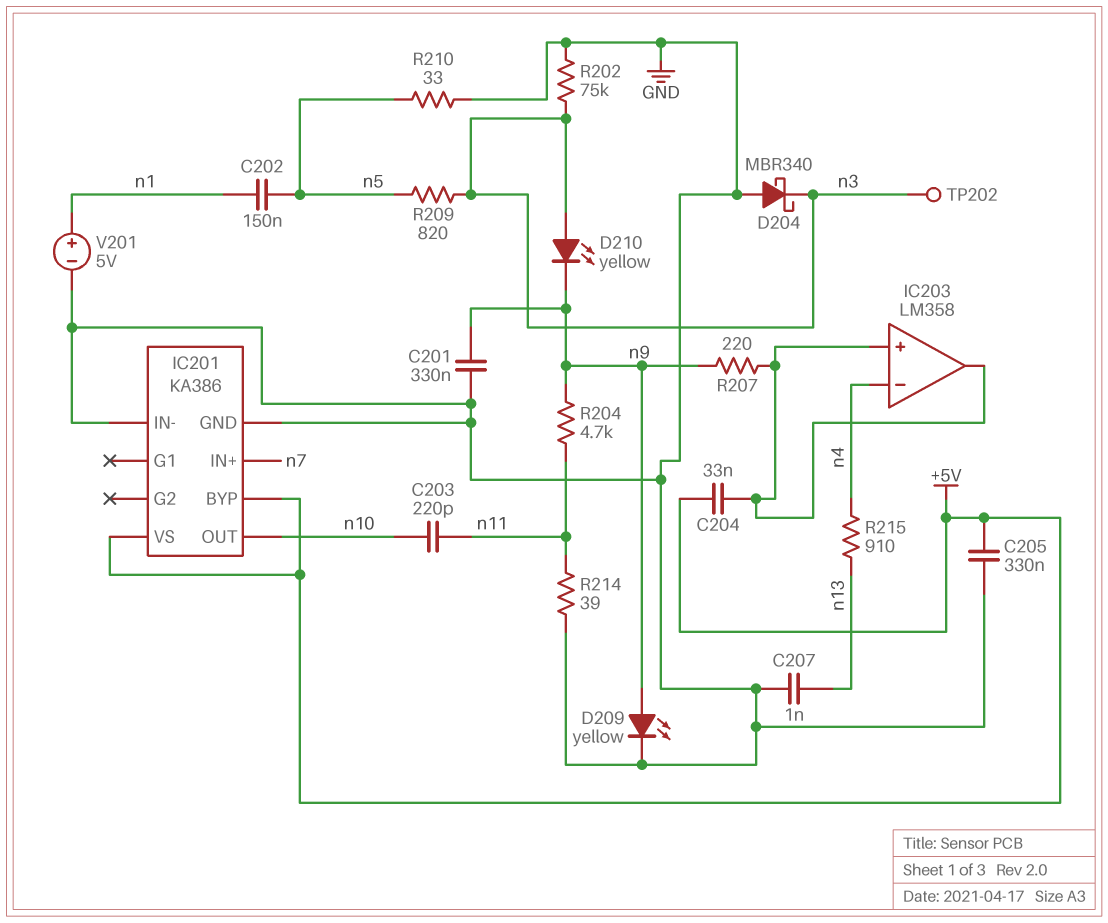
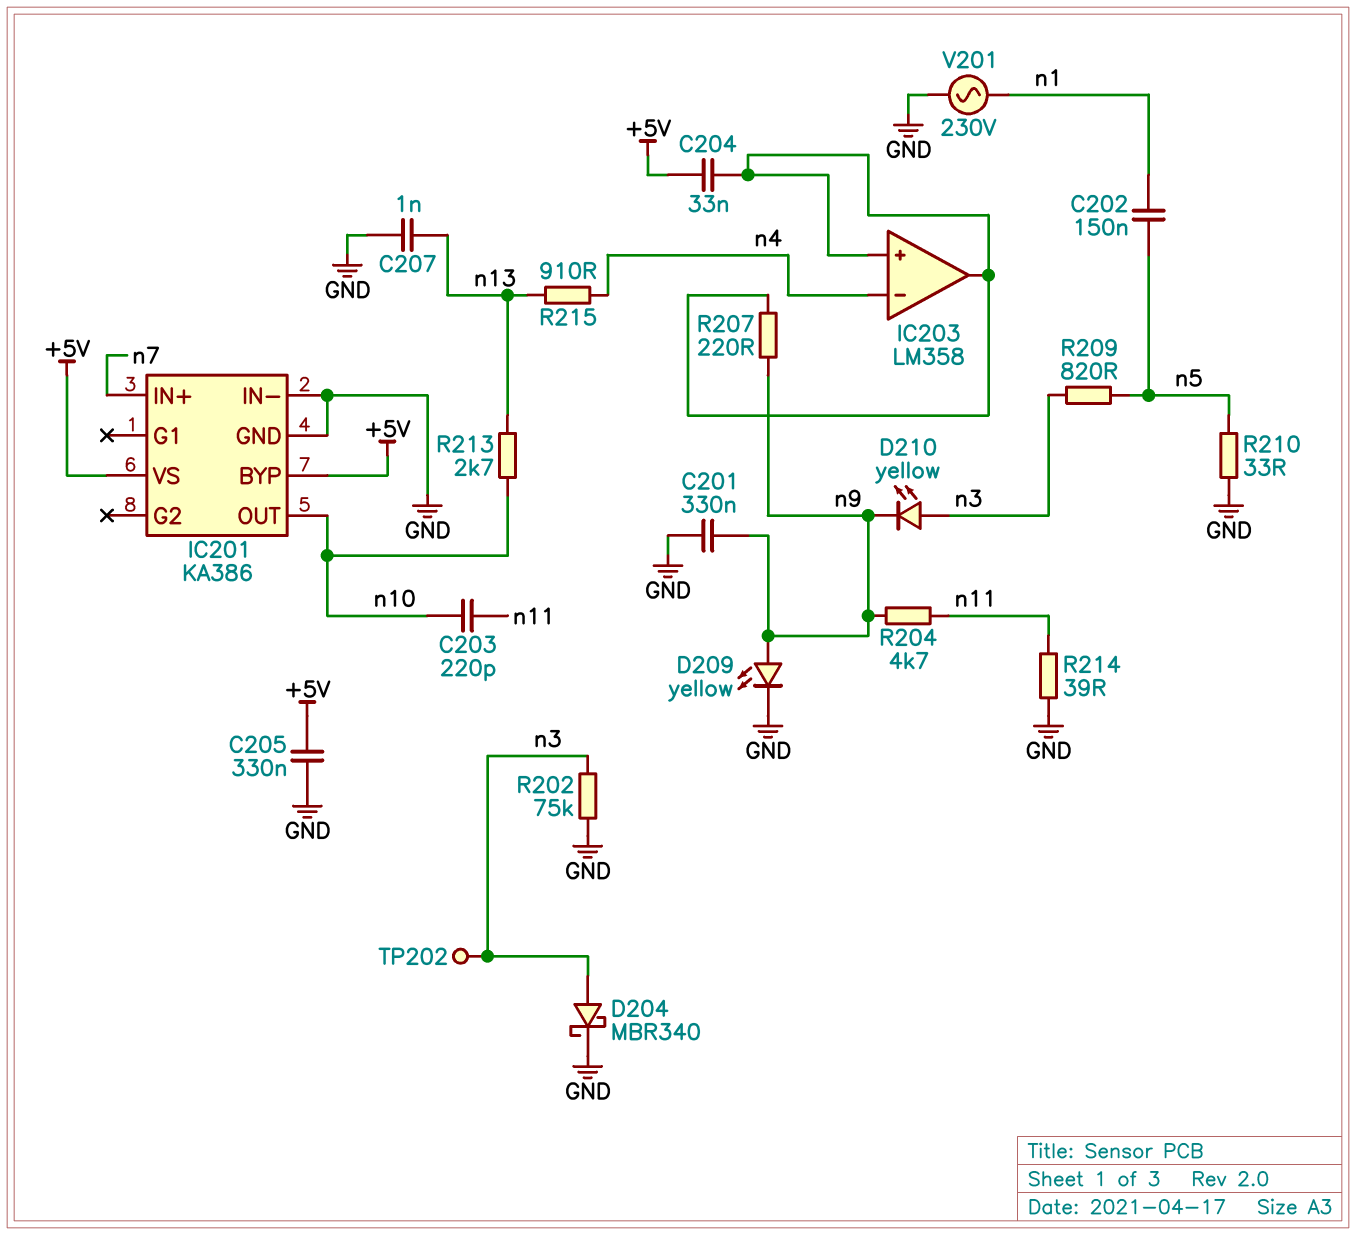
D204: schottky MBR340 (A GND, K n3) -> schottky MBR340 (A n3, K GND)
R213: none -> 2.7k (n10, n13)
V201: 5V (plus n1, minus GND) -> AC 230V (GND, n1)

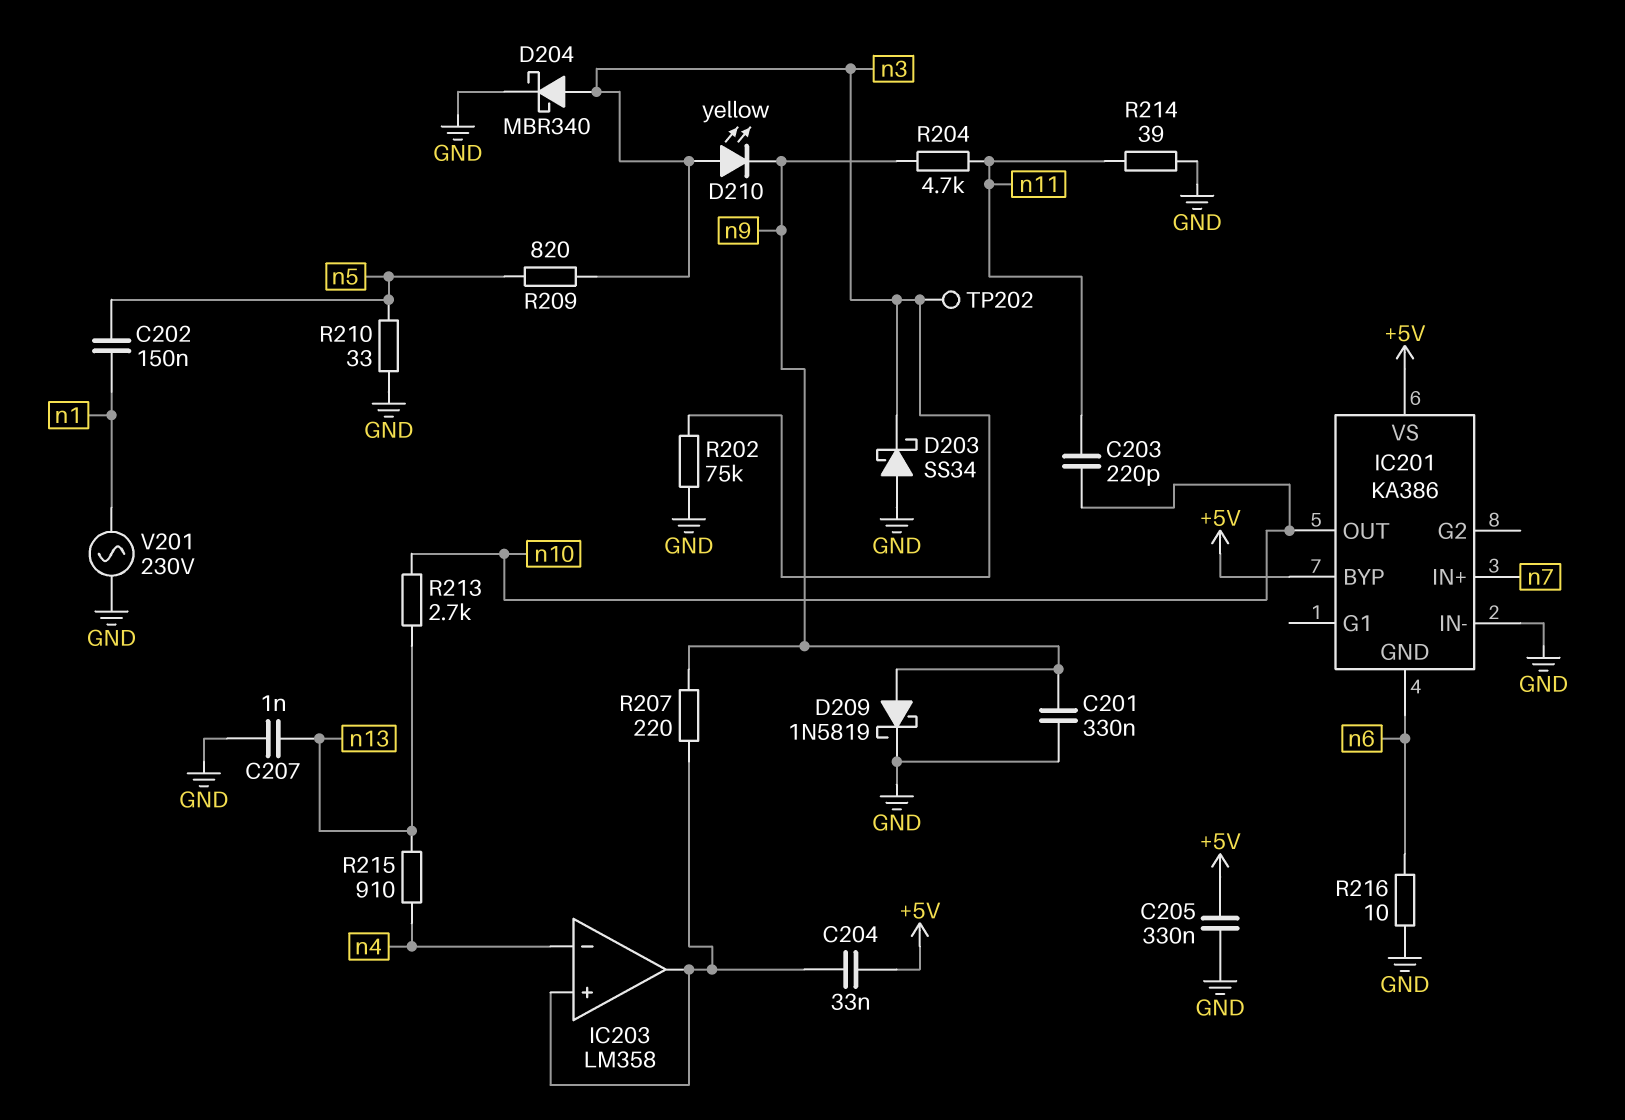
D203: none -> schottky SS34 (A GND, K n3)
D209: LED yellow (A n9, K GND) -> schottky 1N5819 (A n9, K GND)
IC201 pin GND: GND -> n6
R216: none -> 10 (GND, n6)

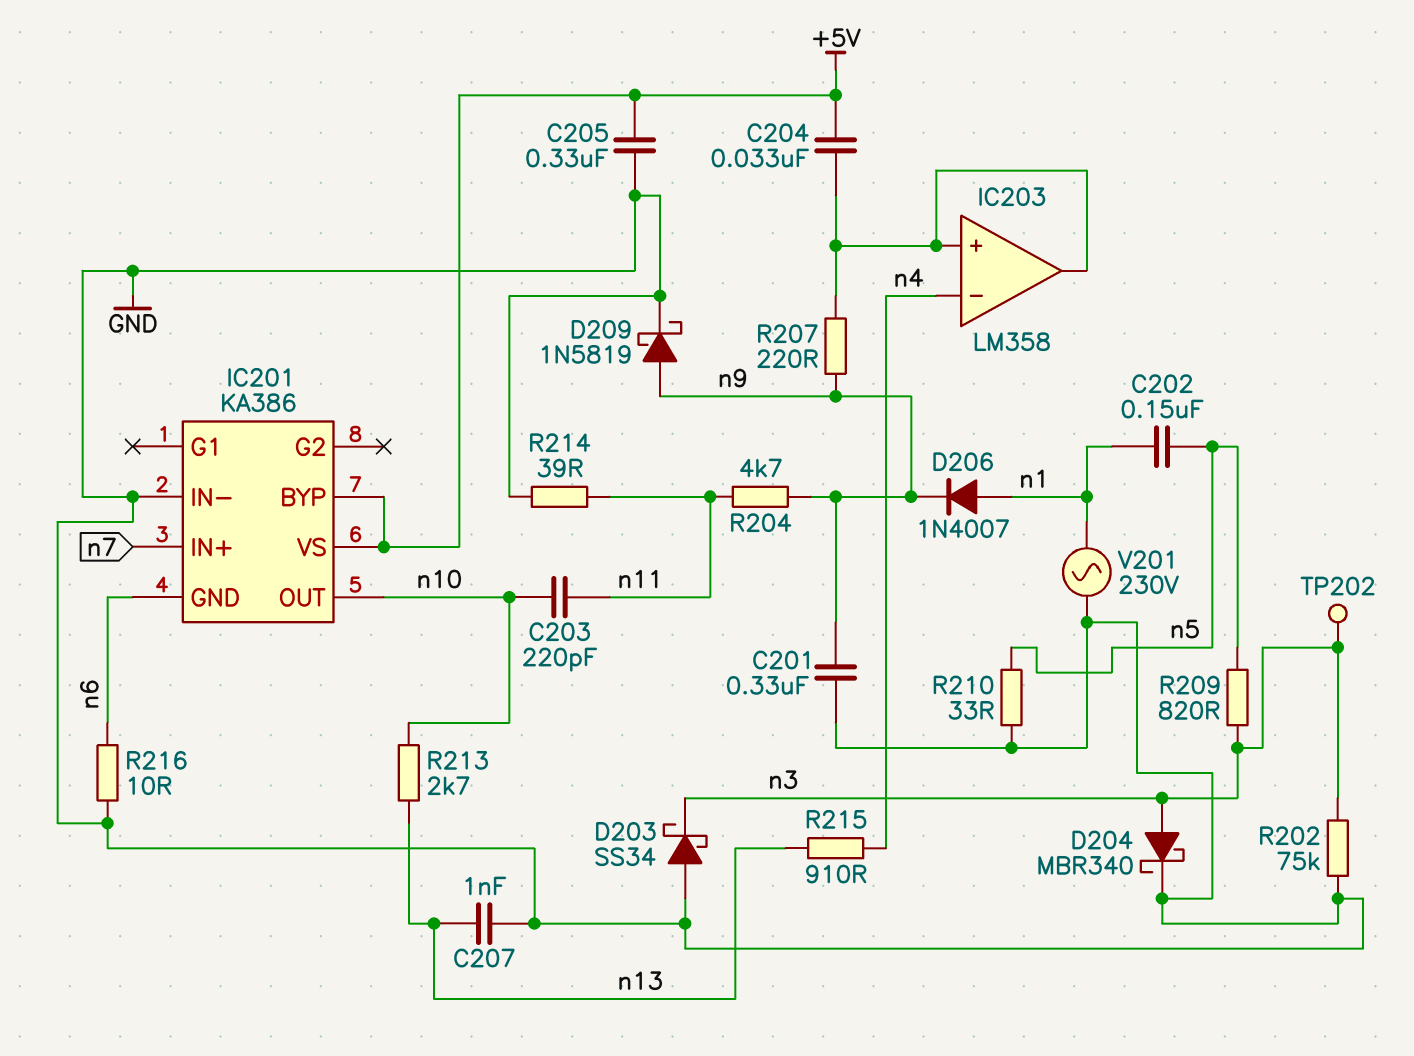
D206: none -> diode 1N4007 (A n1, K n9)
D210: LED yellow (A n3, K n9) -> none

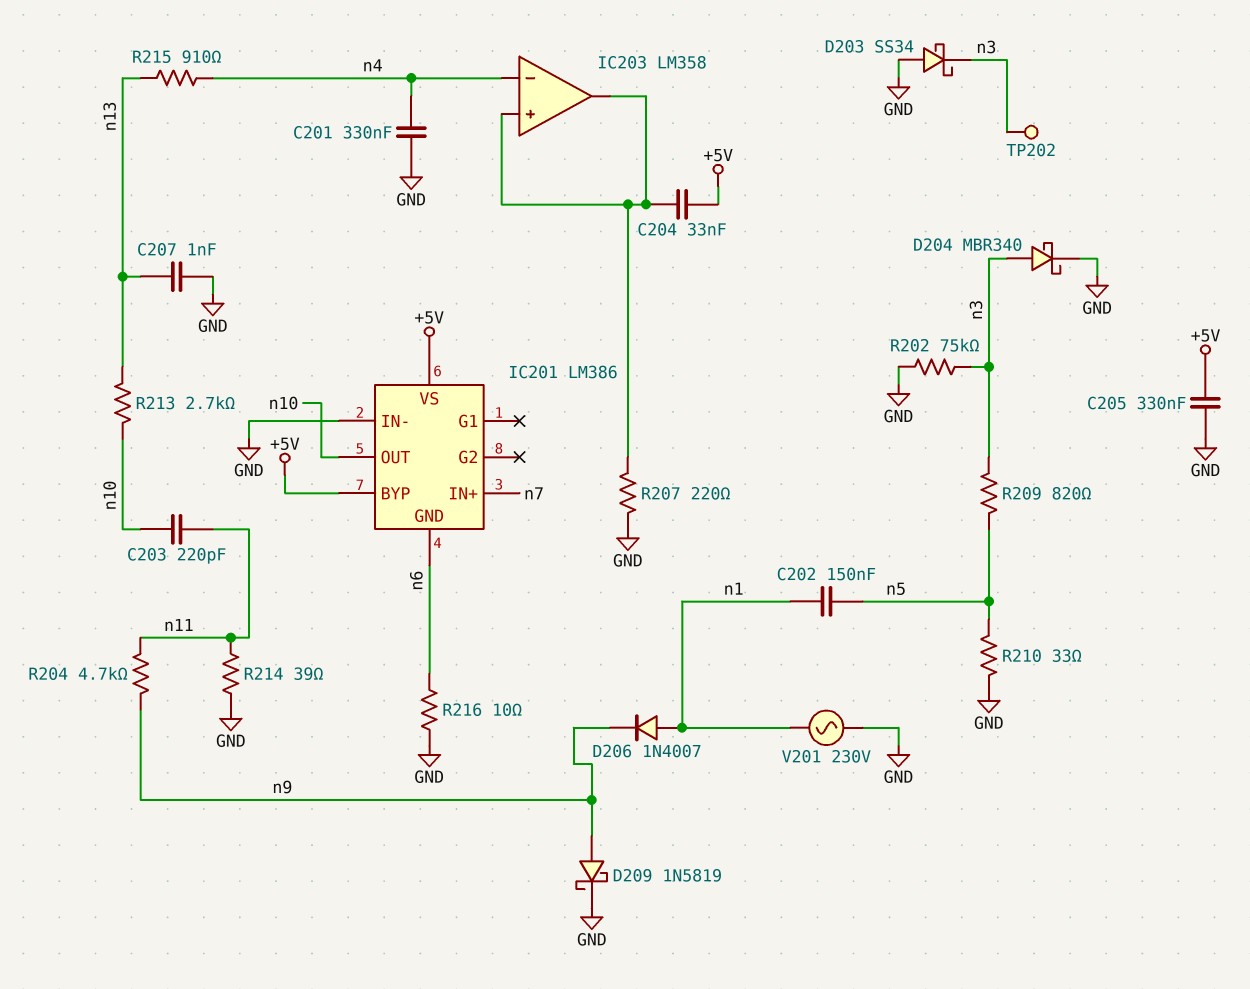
C201: 330nF (GND, n9) -> 330nF (GND, n4)
IC201: KA386 -> LM386
R207: 220 (IC203/in+, n9) -> 220 (GND, IC203/in+)

